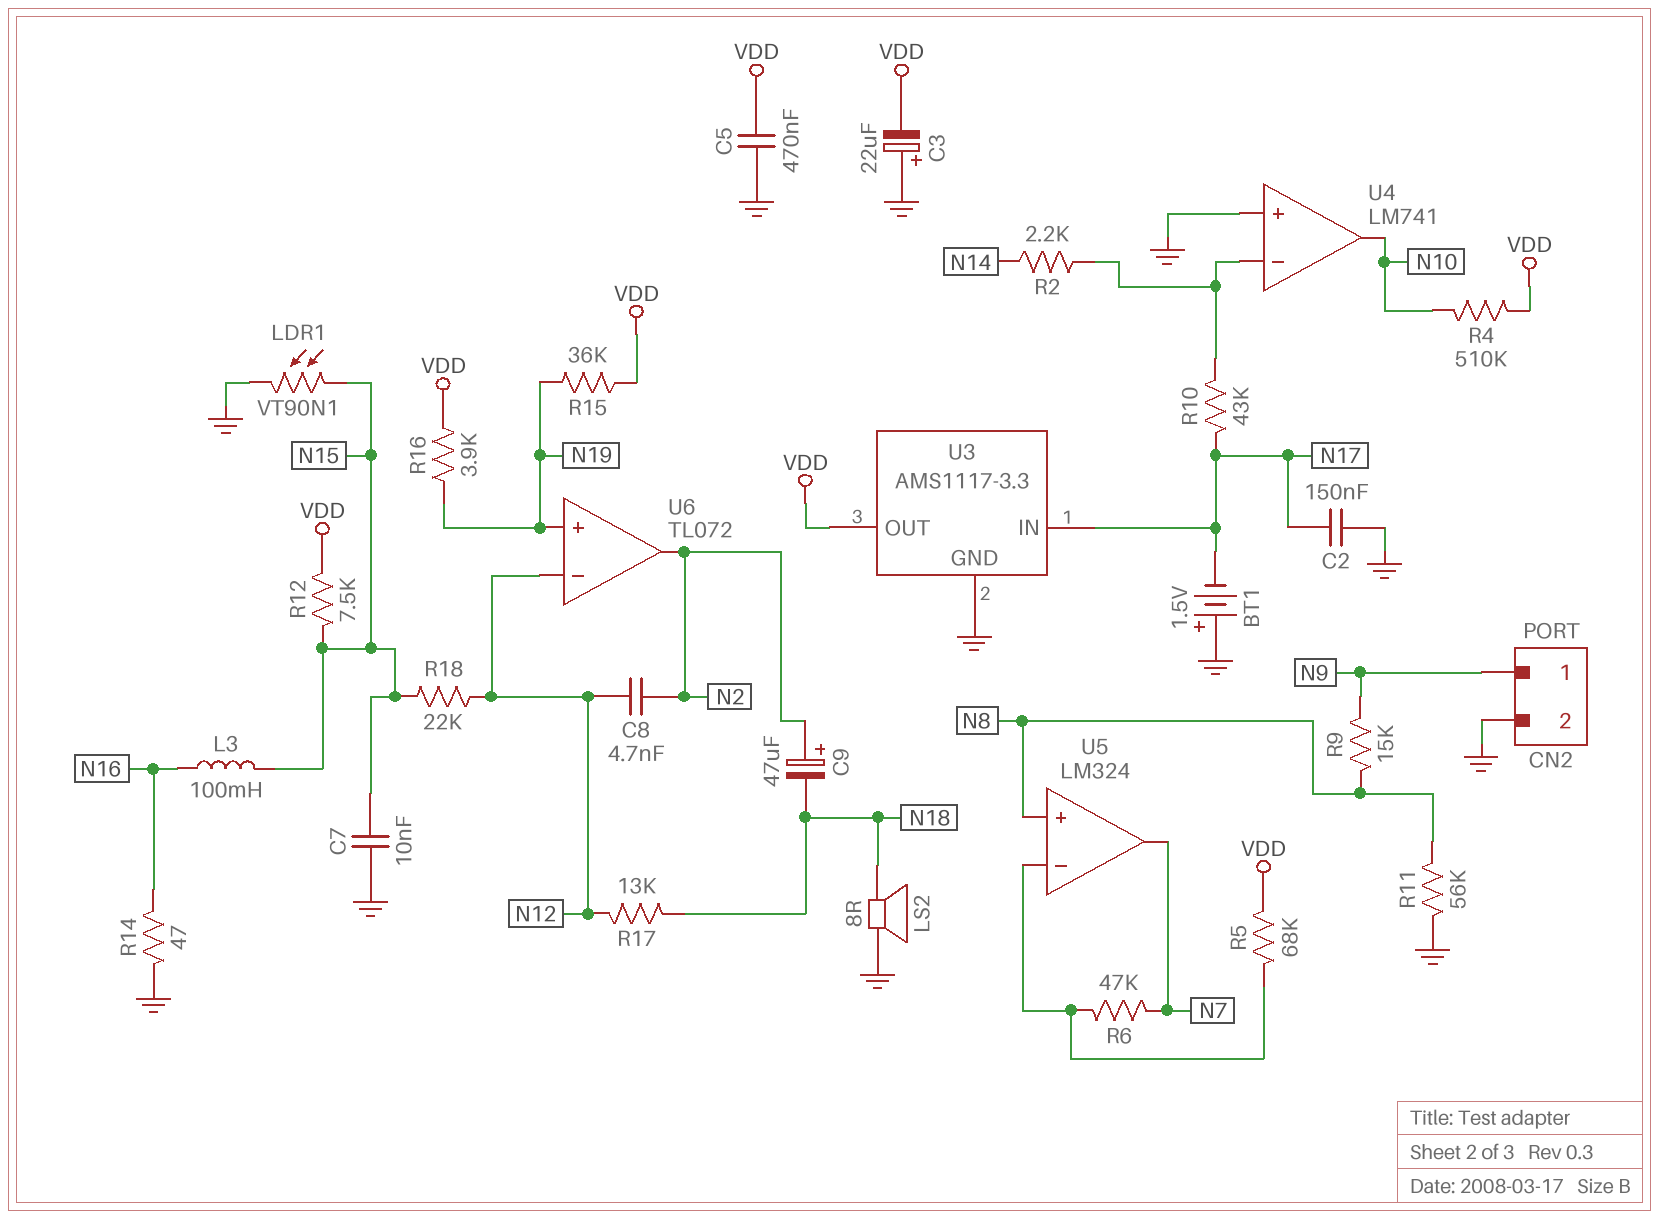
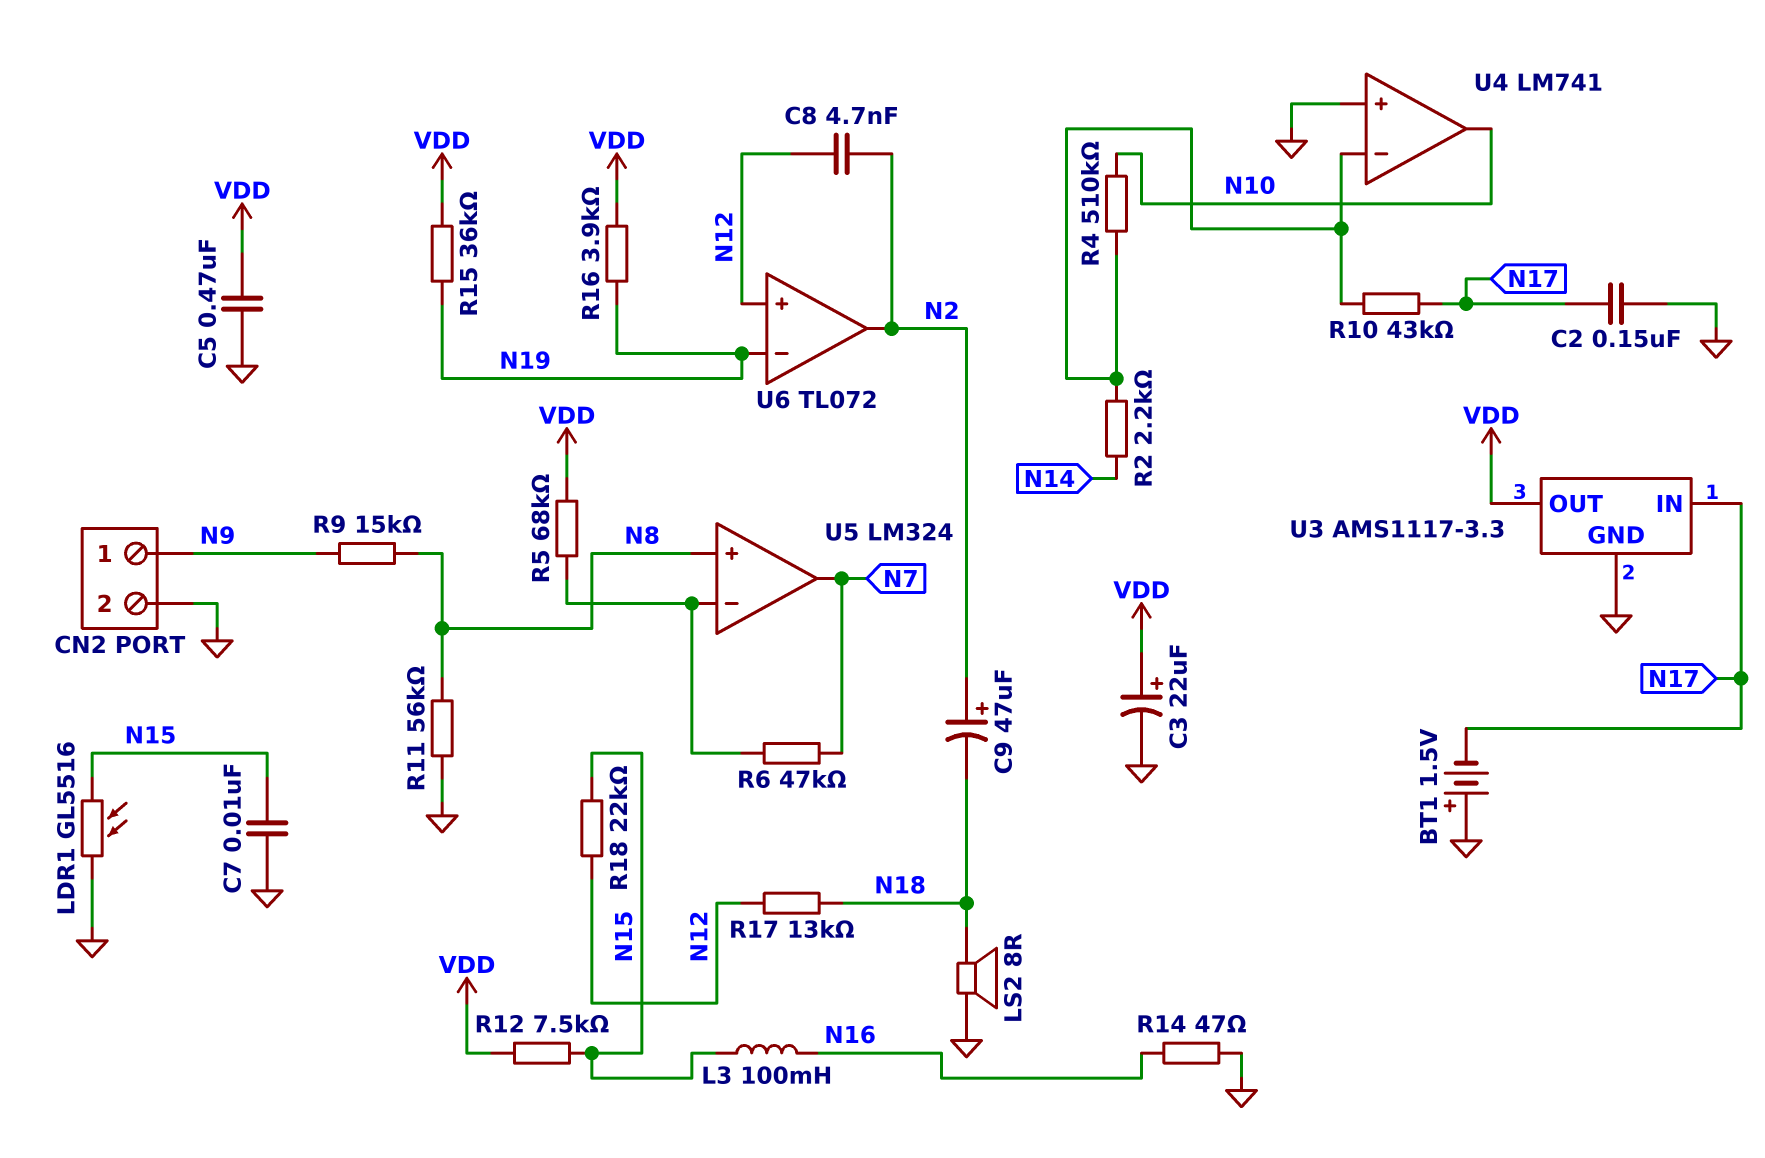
C3: 22uF (plus GND, minus VDD) -> 22uF (plus VDD, minus GND)
LDR1: VT90N1 (GND, N15) -> GL5516 (GND, N15)
R4: 510k (N10, VDD) -> 510k (N10, U4/in-)
U6 pin in+: N19 -> N12
U6 pin in-: N12 -> N19

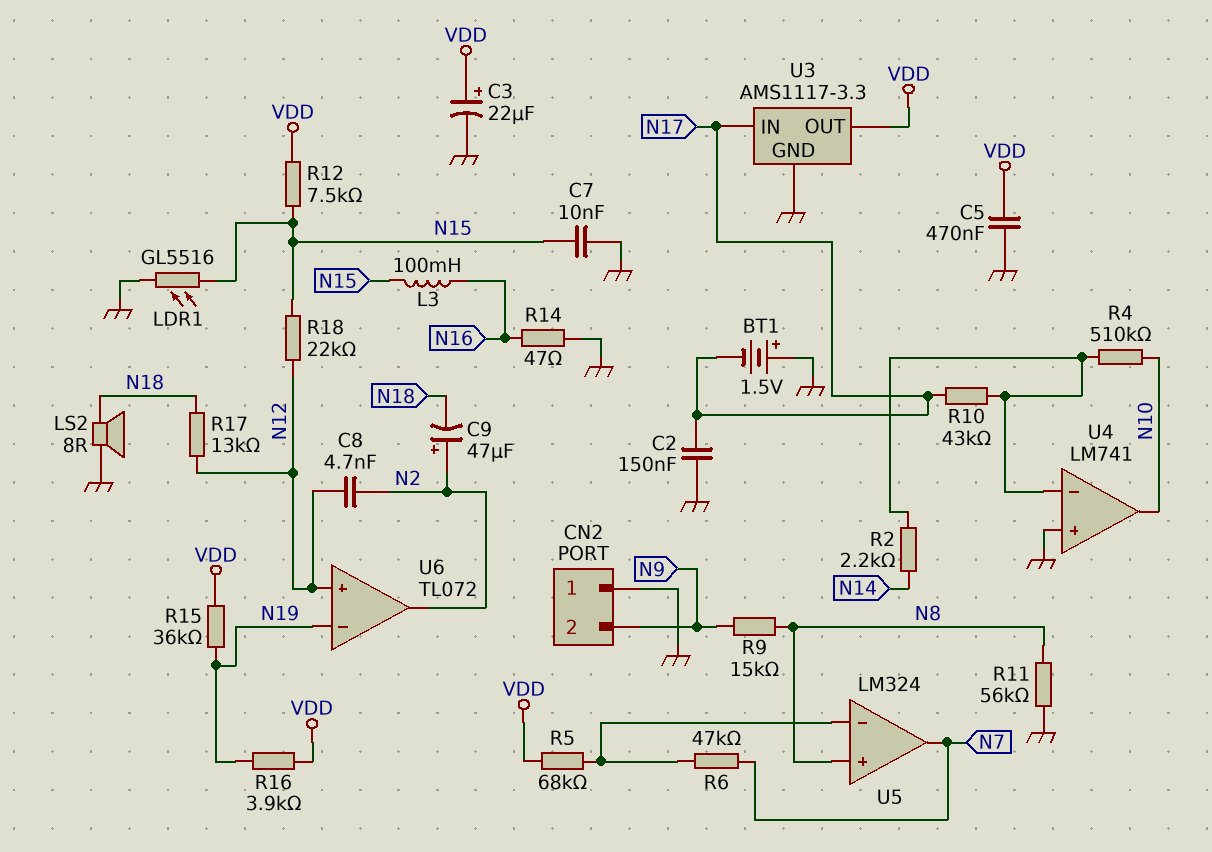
CN2 pin 1: N9 -> GND
CN2 pin 2: GND -> N9

